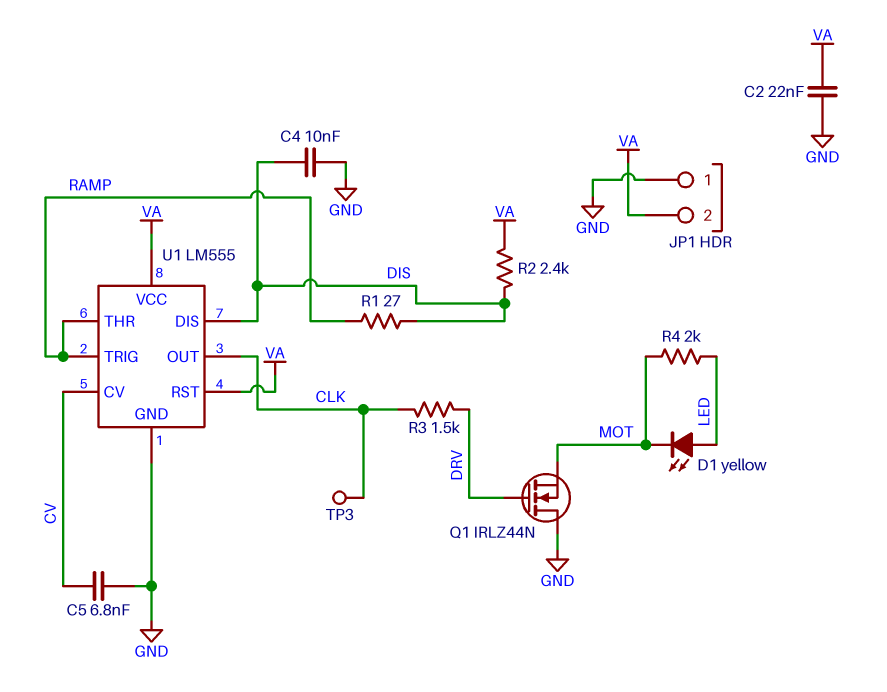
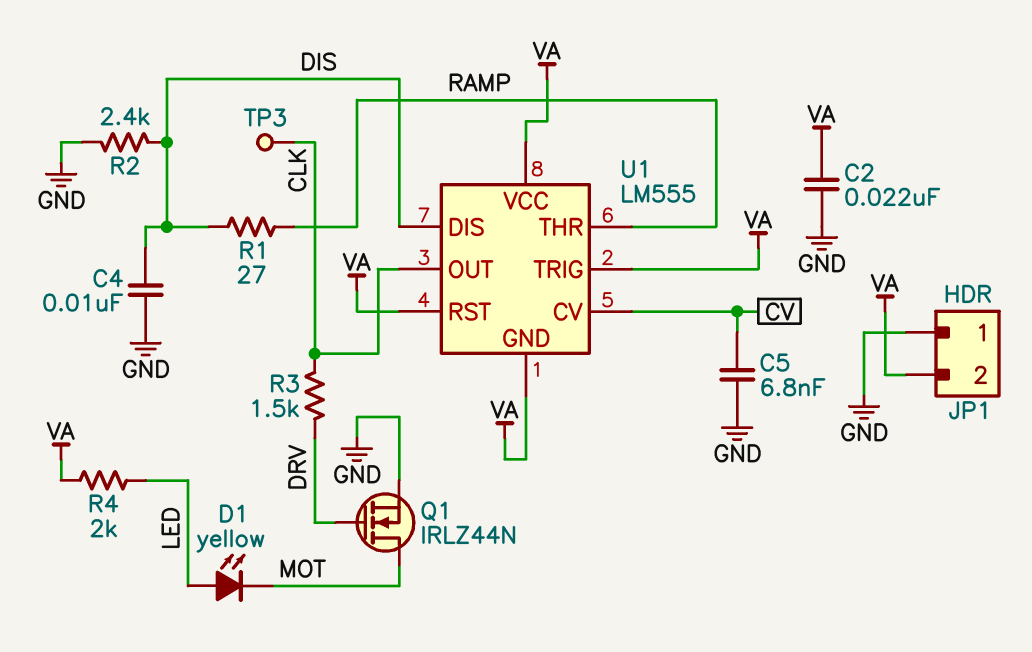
Q1: NMOS IRLZ44N (G DRV, D GND, S MOT) -> NMOS IRLZ44N (G DRV, D MOT, S GND)
R2: 2.4k (DIS, VA) -> 2.4k (DIS, GND)
R4: 2k (LED, MOT) -> 2k (LED, VA)
U1 pin GND: GND -> VA
U1 pin TRIG: RAMP -> VA

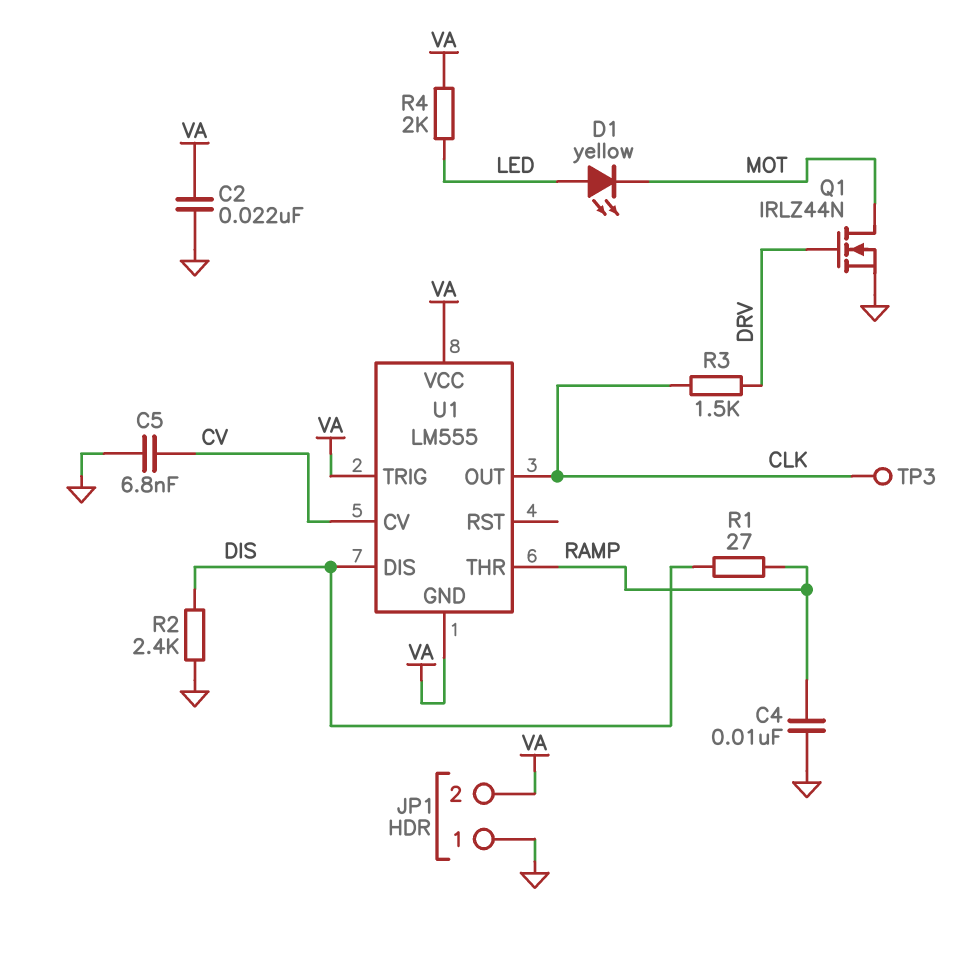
C4: 10nF (DIS, GND) -> 10nF (GND, RAMP)
U1 pin RST: VA -> none

